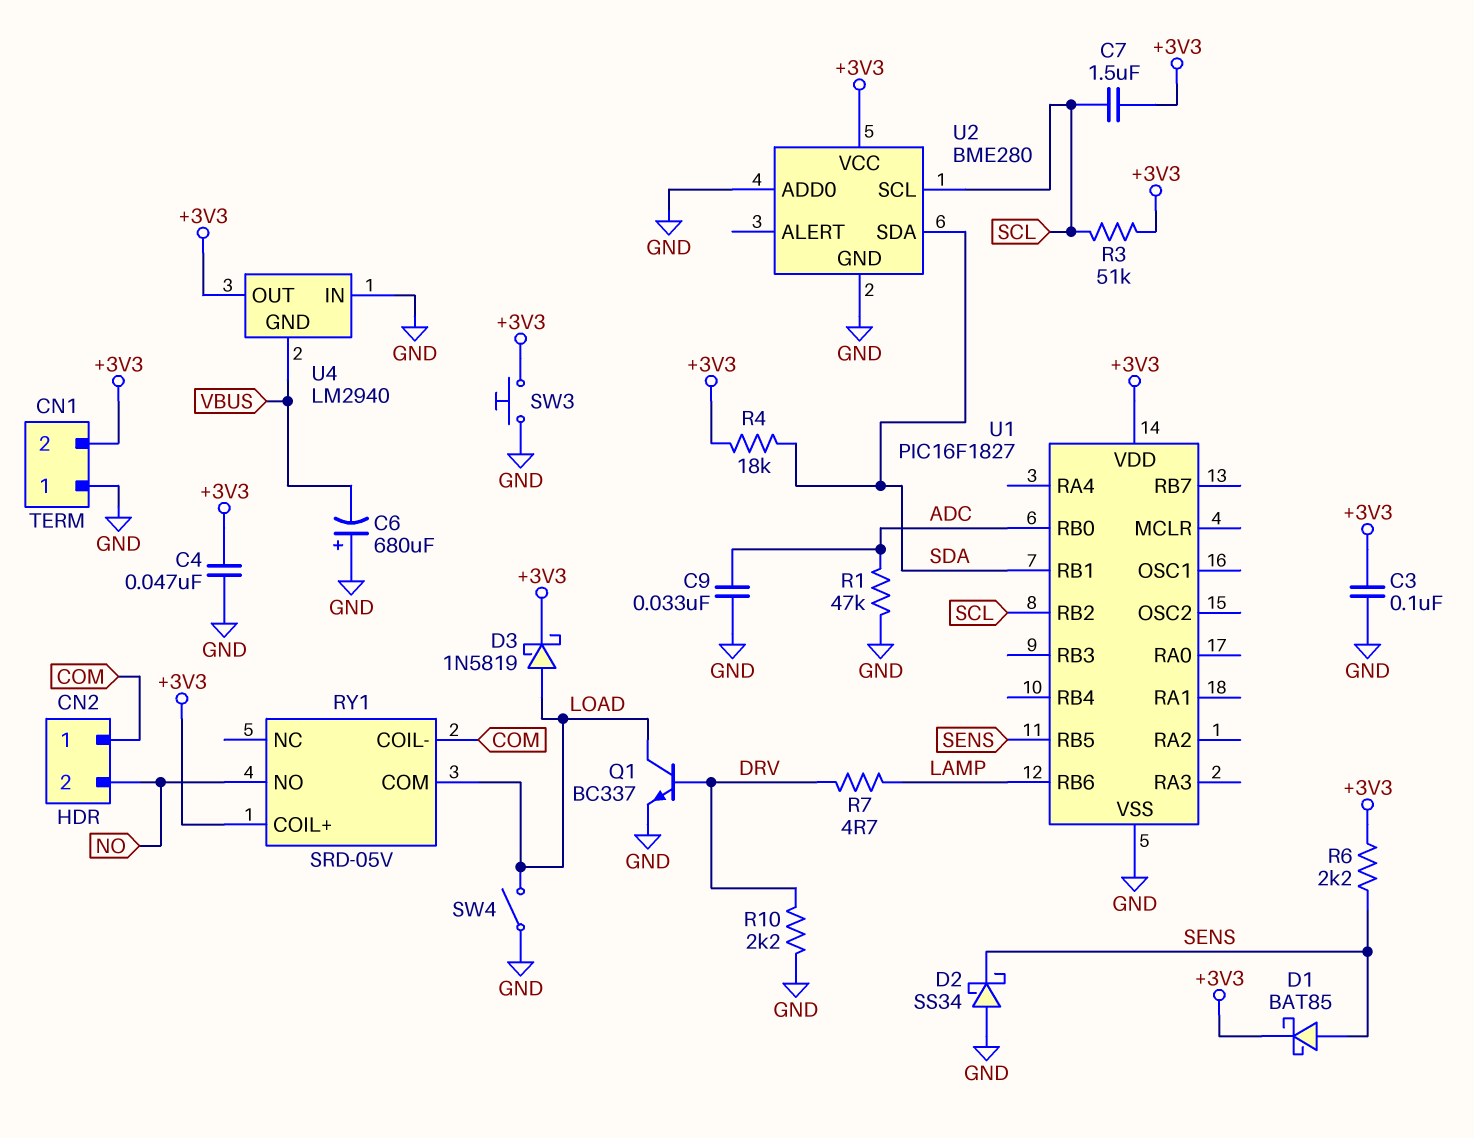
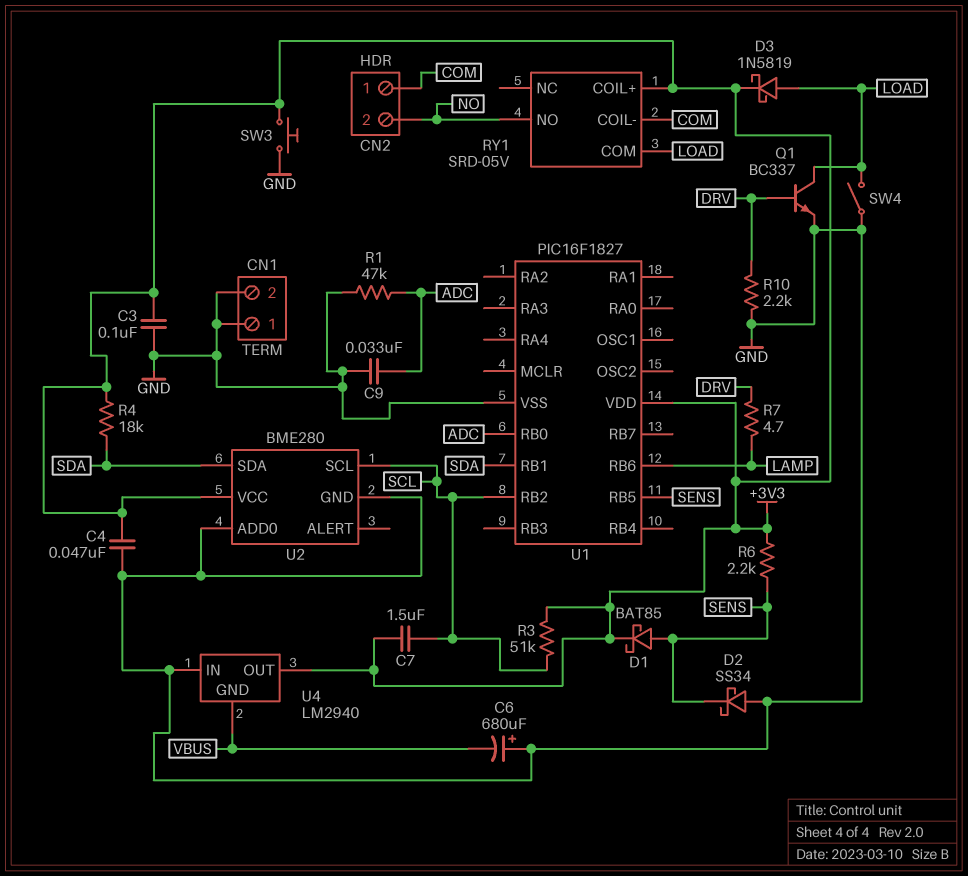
CN1 pin 2: +3V3 -> GND

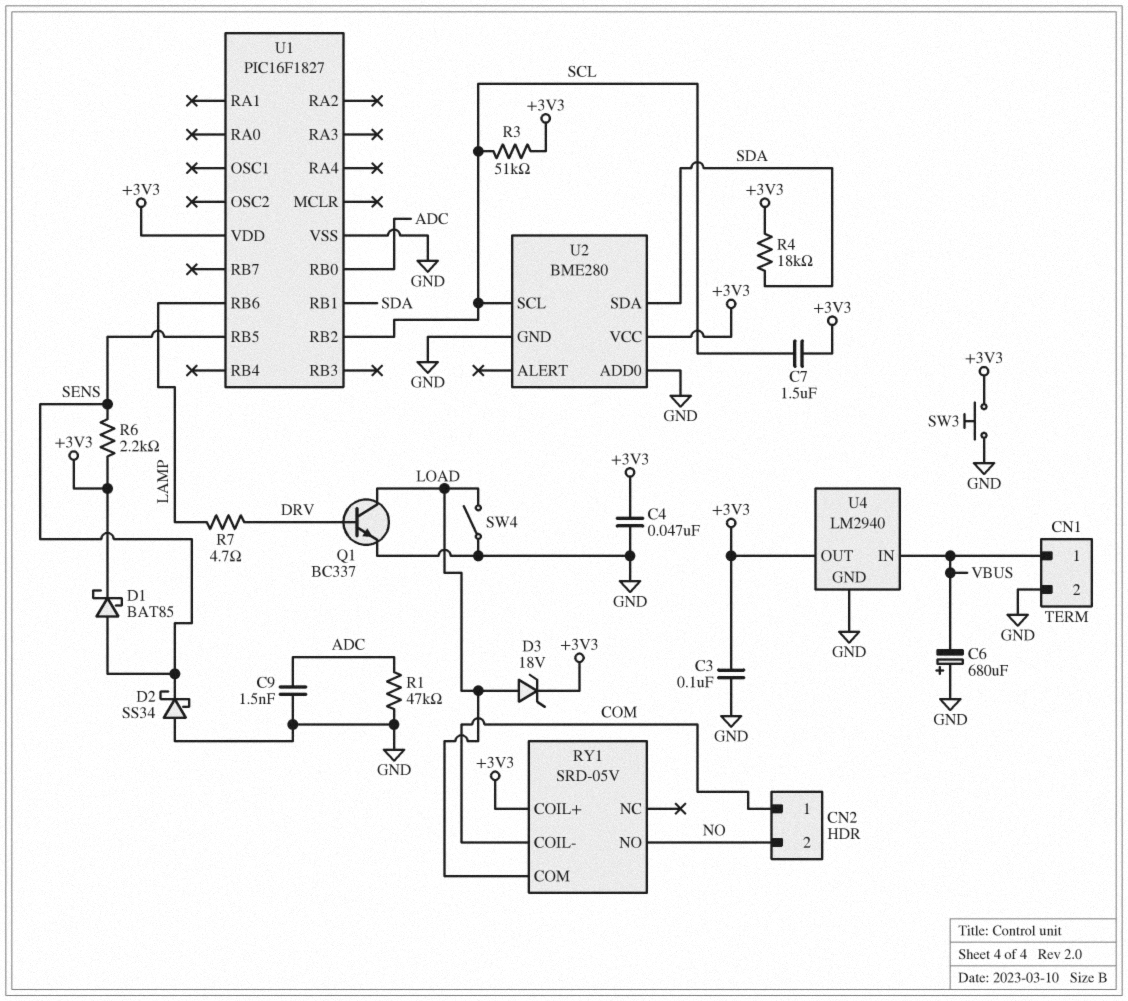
C9: 33nF (ADC, GND) -> 1.5nF (ADC, GND)
CN1 pin 1: GND -> VBUS
D3: schottky 1N5819 (A LOAD, K +3V3) -> zener 18V (A LOAD, K +3V3)
R10: 2.2k (DRV, GND) -> none
U4 pin GND: VBUS -> GND
U4 pin IN: GND -> VBUS

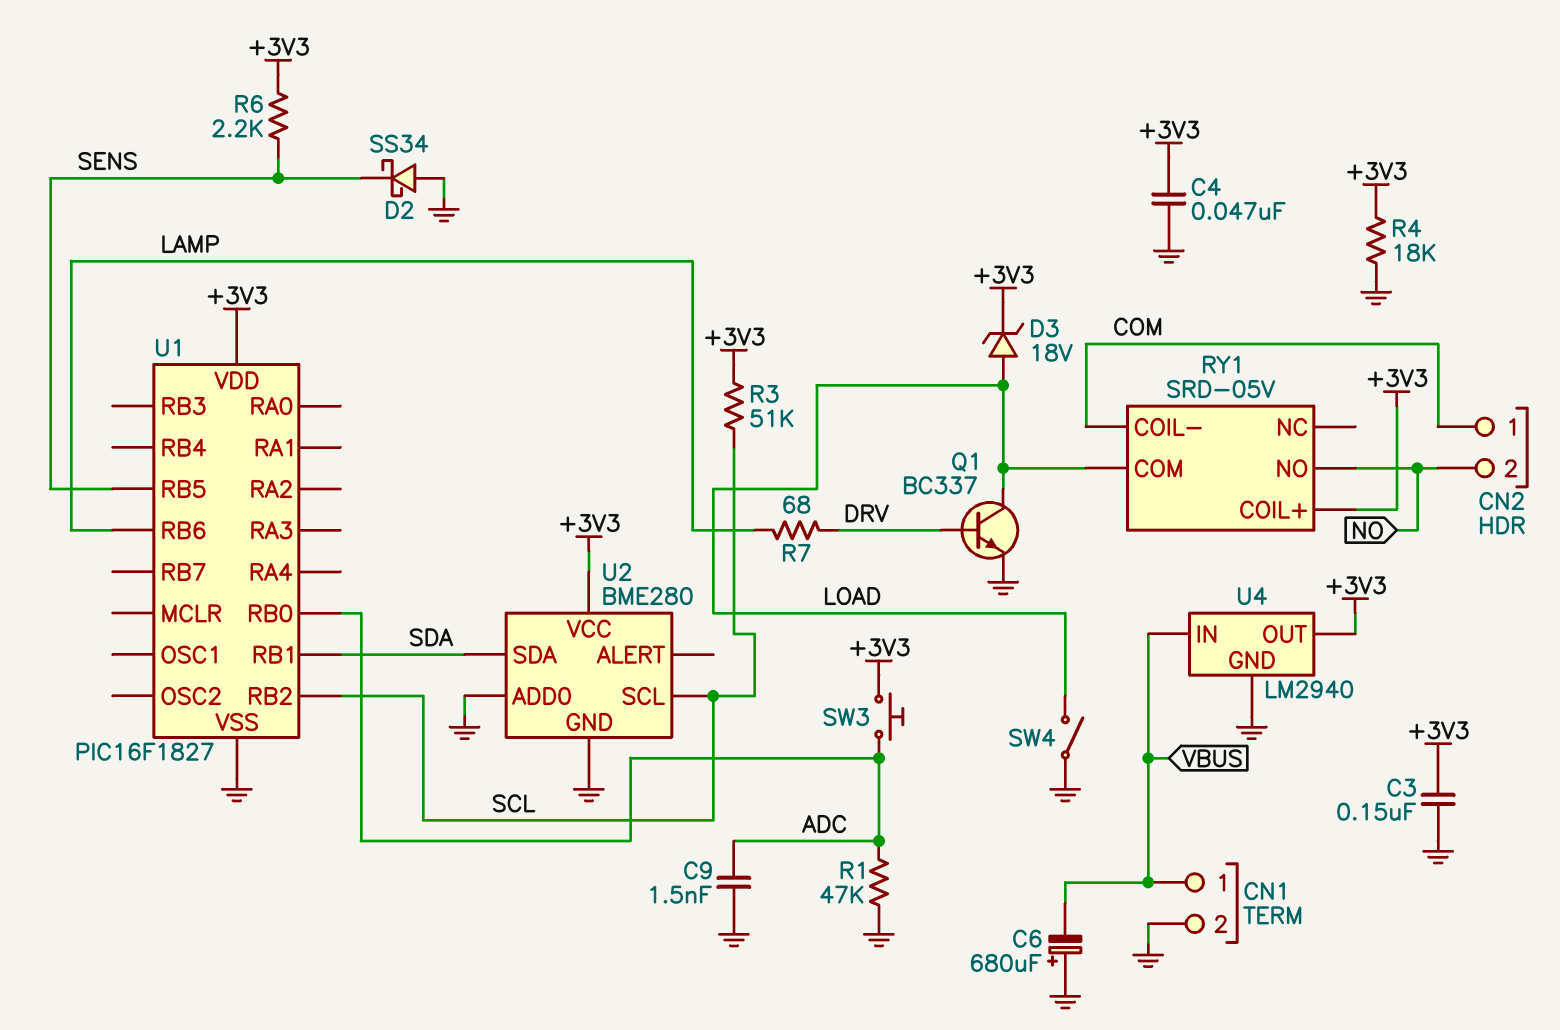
C3: 100nF (+3V3, GND) -> 150nF (+3V3, GND)
C7: 1.5uF (+3V3, SCL) -> none
D1: schottky BAT85 (A SENS, K +3V3) -> none
R4: 18k (+3V3, SDA) -> 18k (+3V3, GND)
R7: 4.7 (DRV, LAMP) -> 68 (DRV, LAMP)
SW3: button (+3V3, GND) -> button (+3V3, ADC)

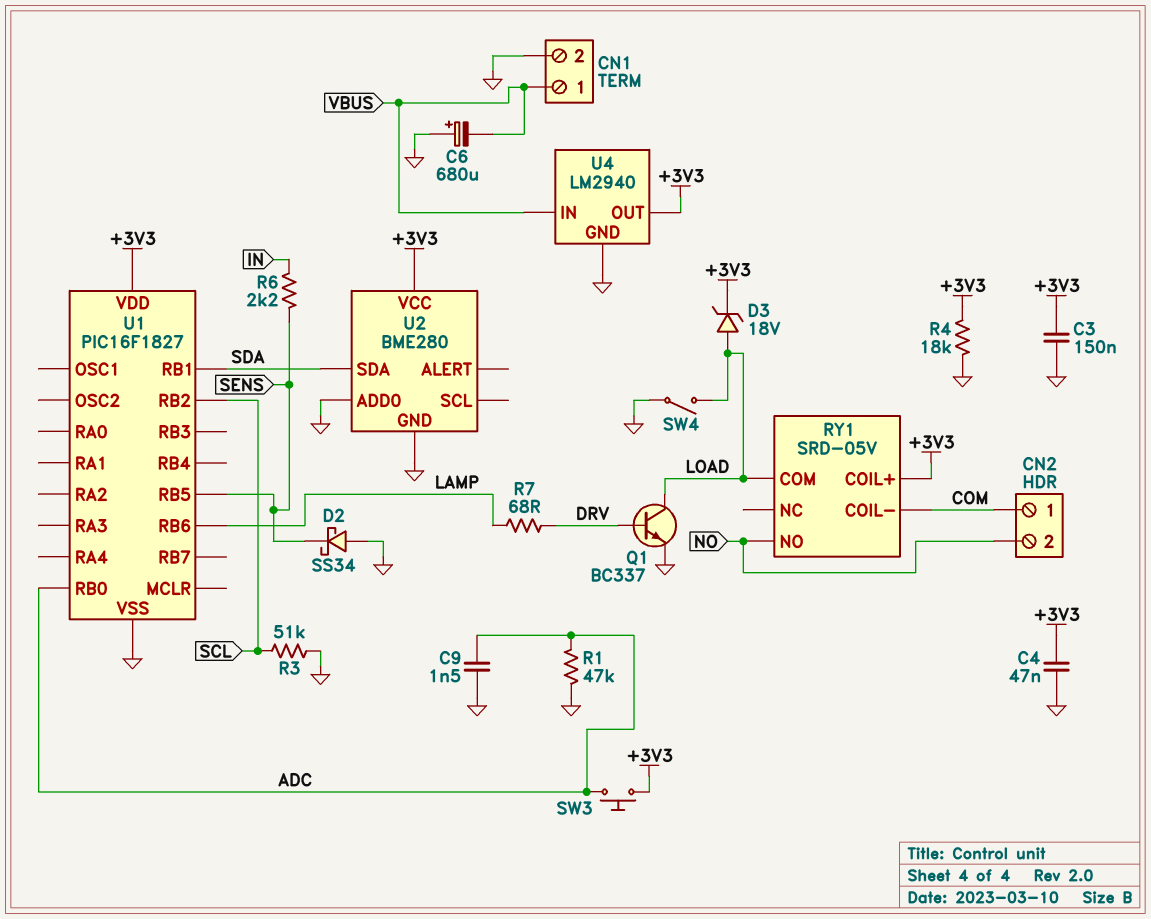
R3: 51k (+3V3, SCL) -> 51k (GND, SCL)
R6: 2.2k (+3V3, SENS) -> 2.2k (IN, SENS)
U2 pin SCL: SCL -> none

